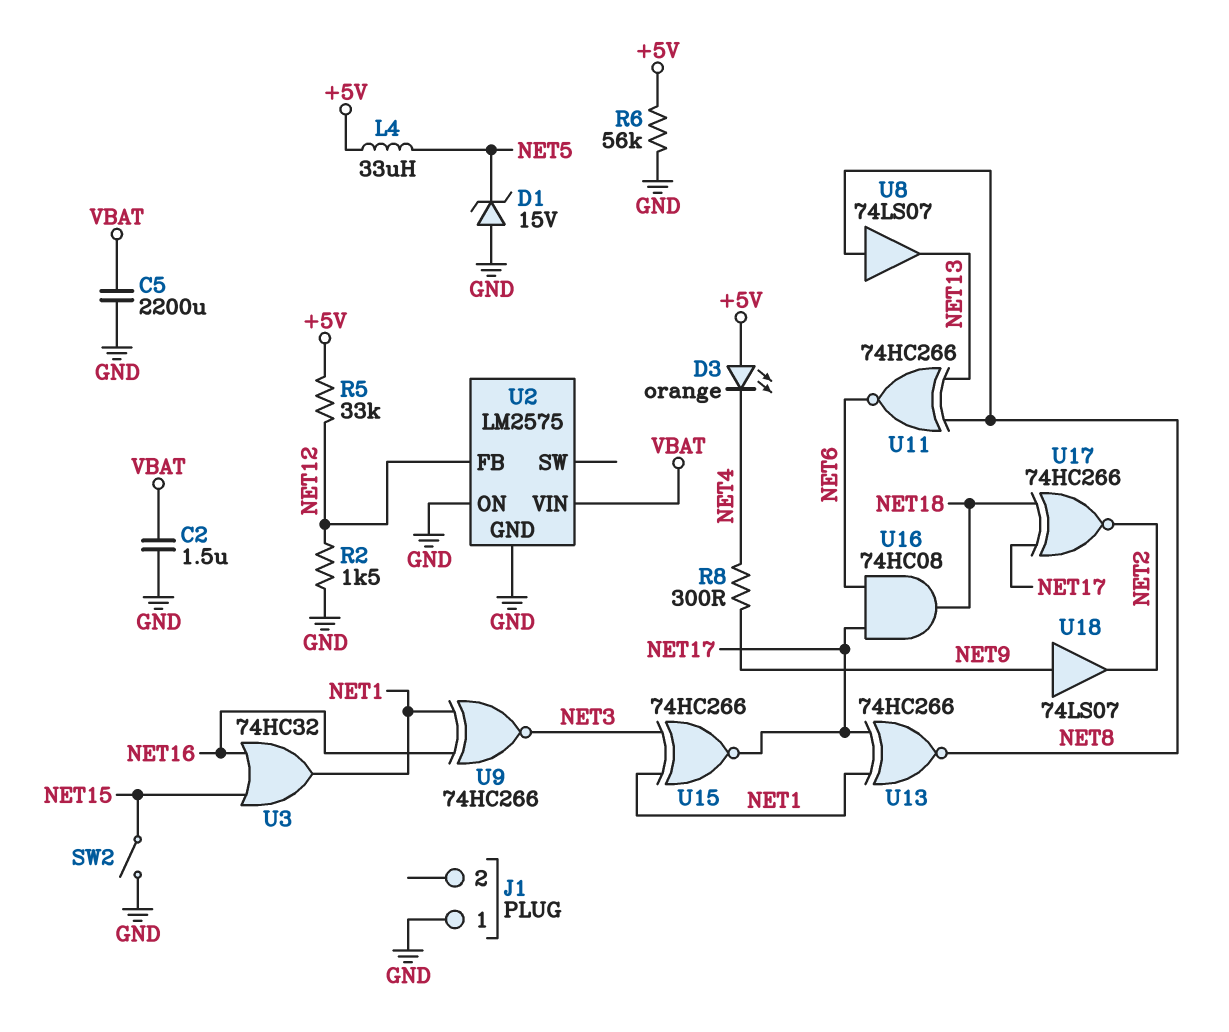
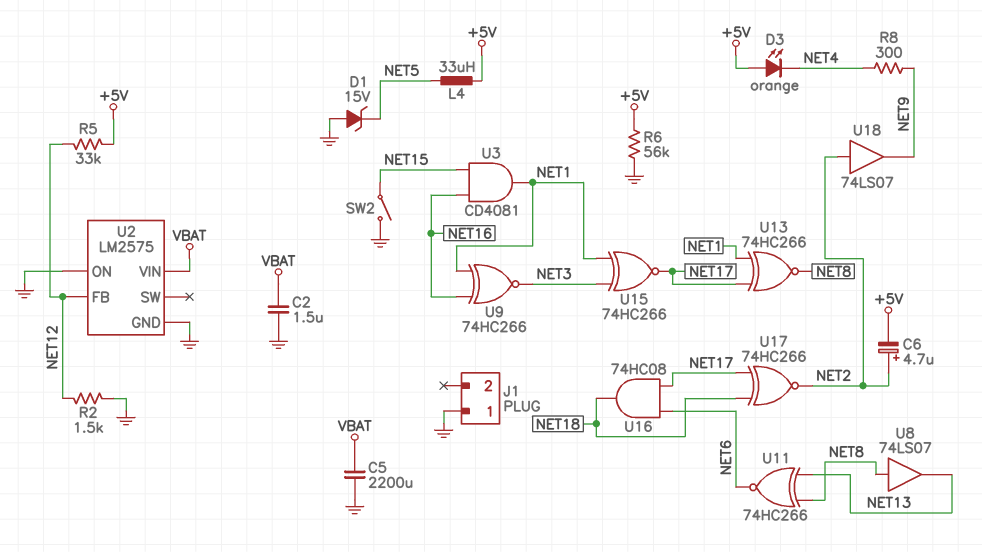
C6: none -> 4.7uF (plus NET2, minus +5V)
U3: OR 74HC32 (in NET15, in NET16, out NET1) -> AND CD4081 (in NET15, in NET16, out NET1)
U18: buffer 74LS07 (in NET9, out NET2) -> buffer 74LS07 (in NET2, out NET9)

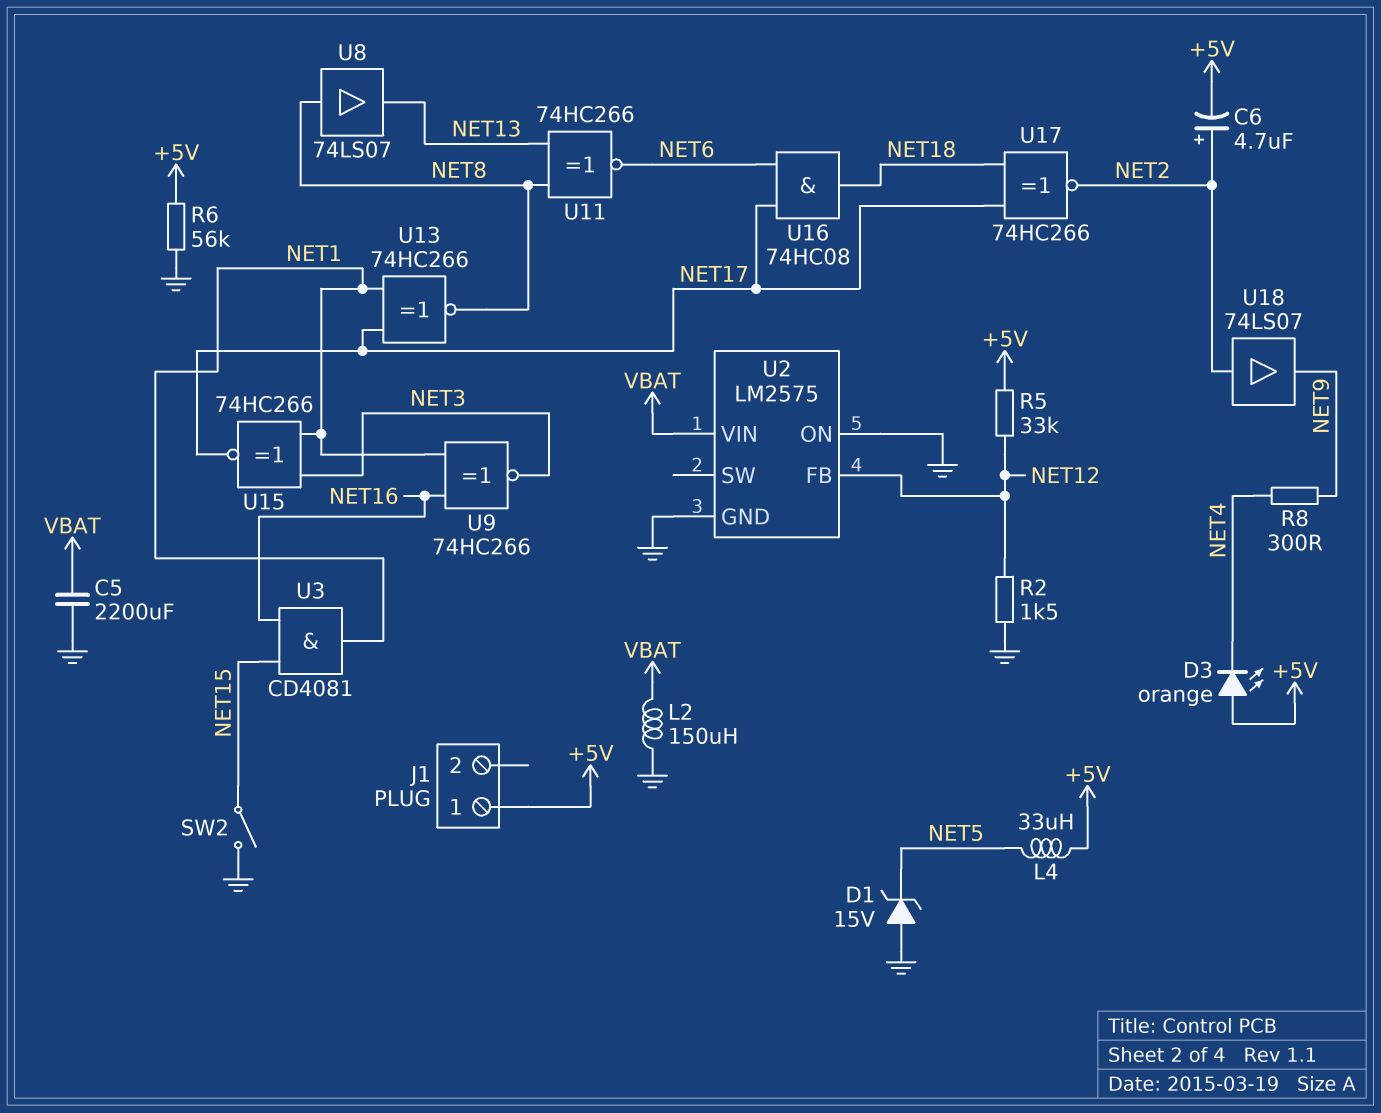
C2: 1.5uF (GND, VBAT) -> none
J1 pin 1: GND -> +5V
L2: none -> 150uH (GND, VBAT)

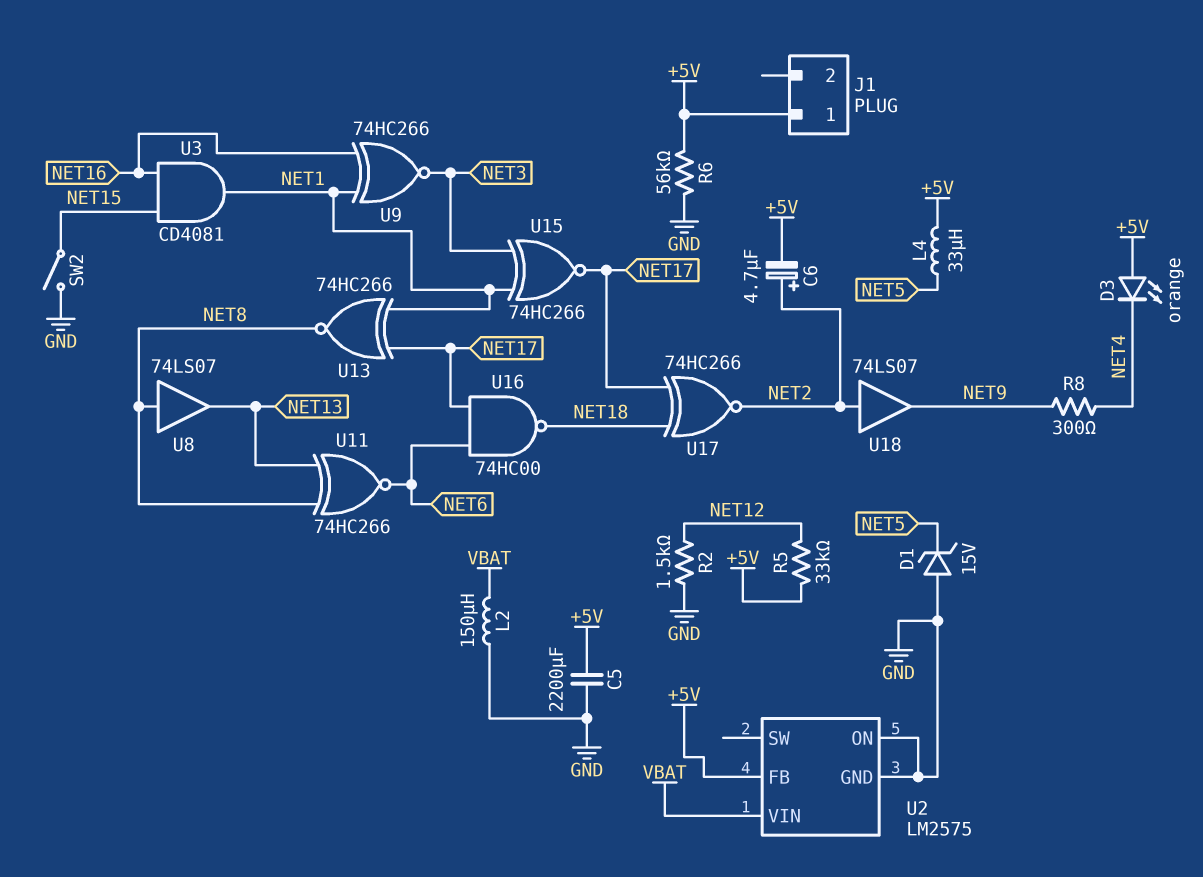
C5: 2200uF (GND, VBAT) -> 2200uF (+5V, GND)
U2 pin FB: NET12 -> +5V
U16: AND 74HC08 (in NET6, in NET17, out NET18) -> NAND 74HC00 (in NET6, in NET17, out NET18)

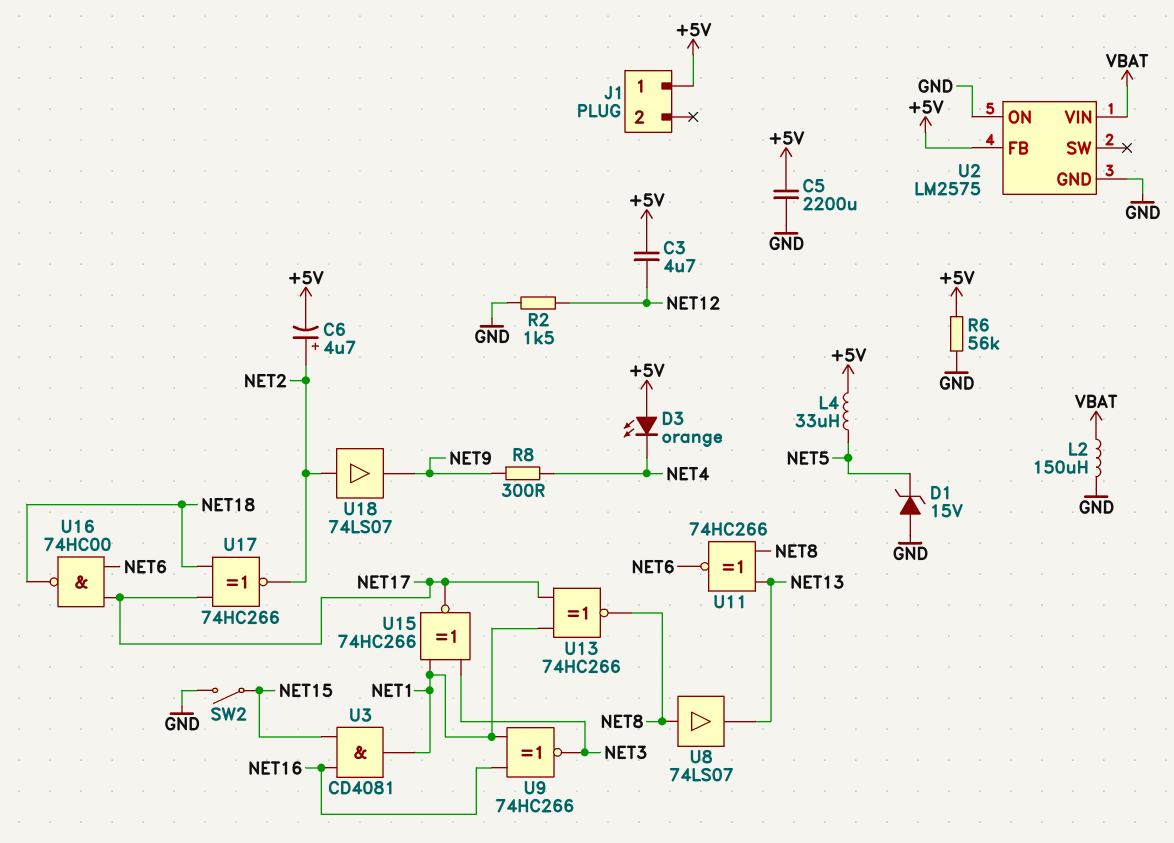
C3: none -> 4.7uF (+5V, NET12)
R5: 33k (+5V, NET12) -> none

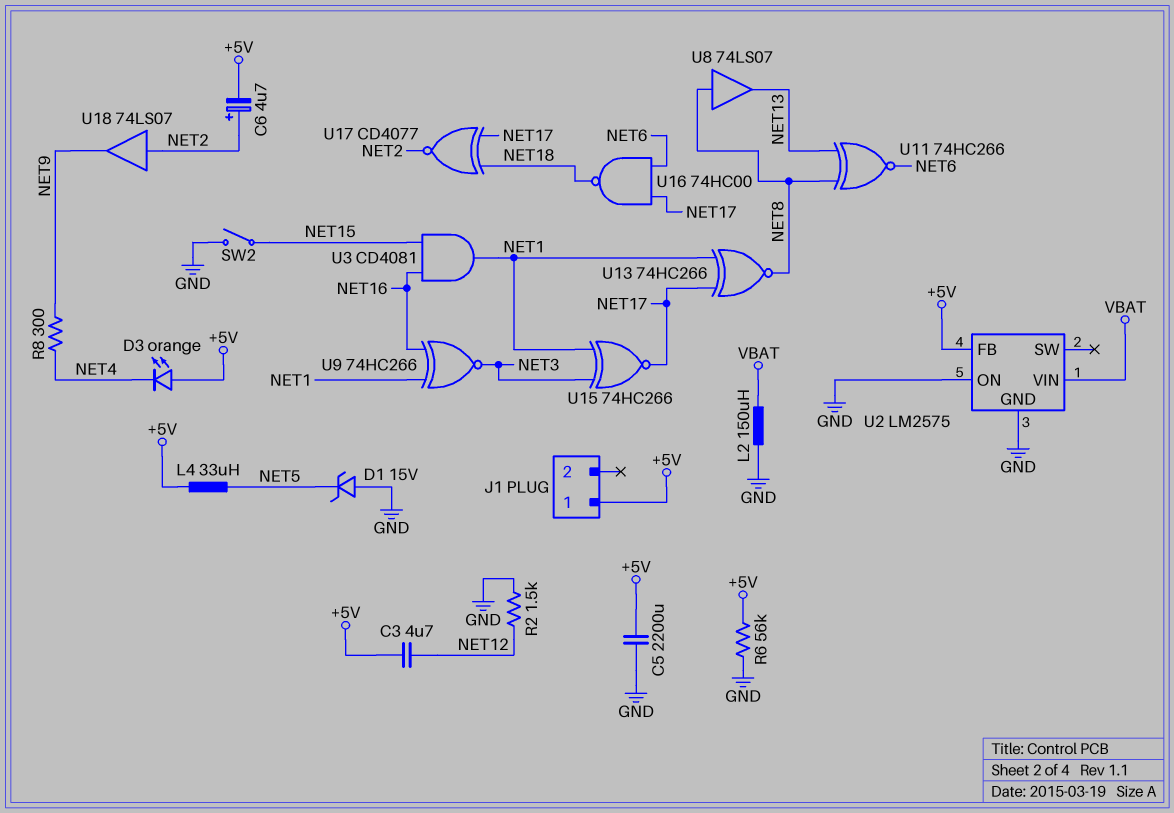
U17: XNOR 74HC266 (in NET17, in NET18, out NET2) -> XNOR CD4077 (in NET17, in NET18, out NET2)

